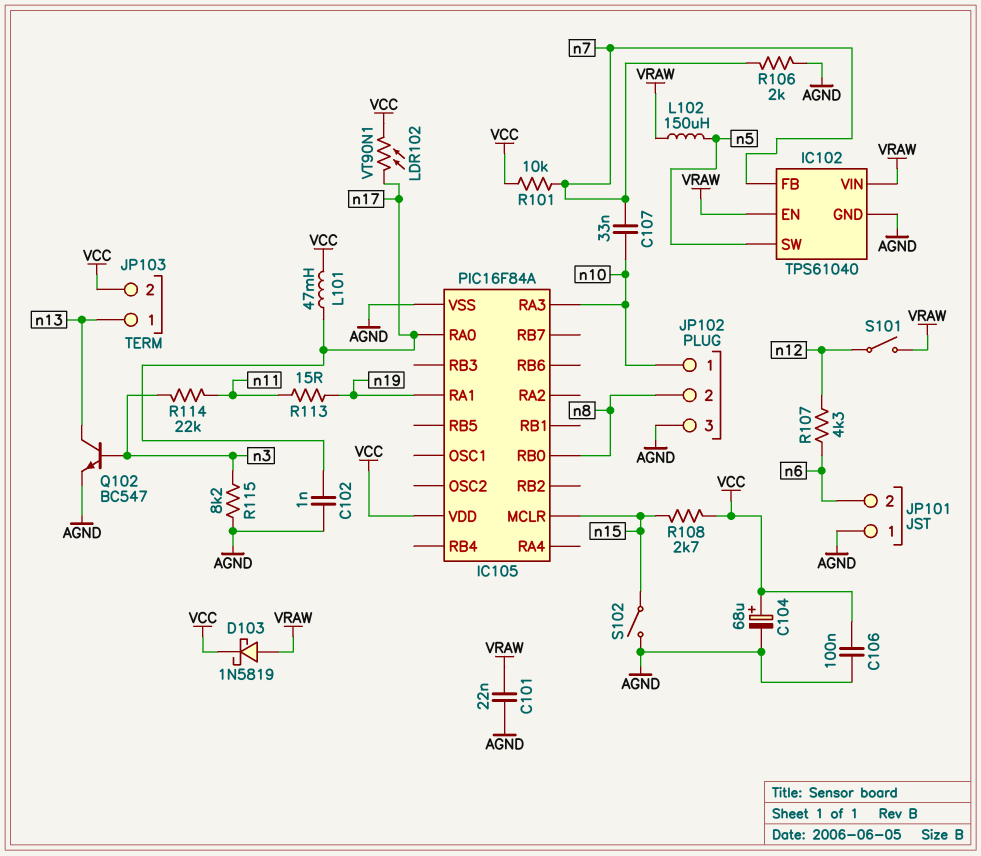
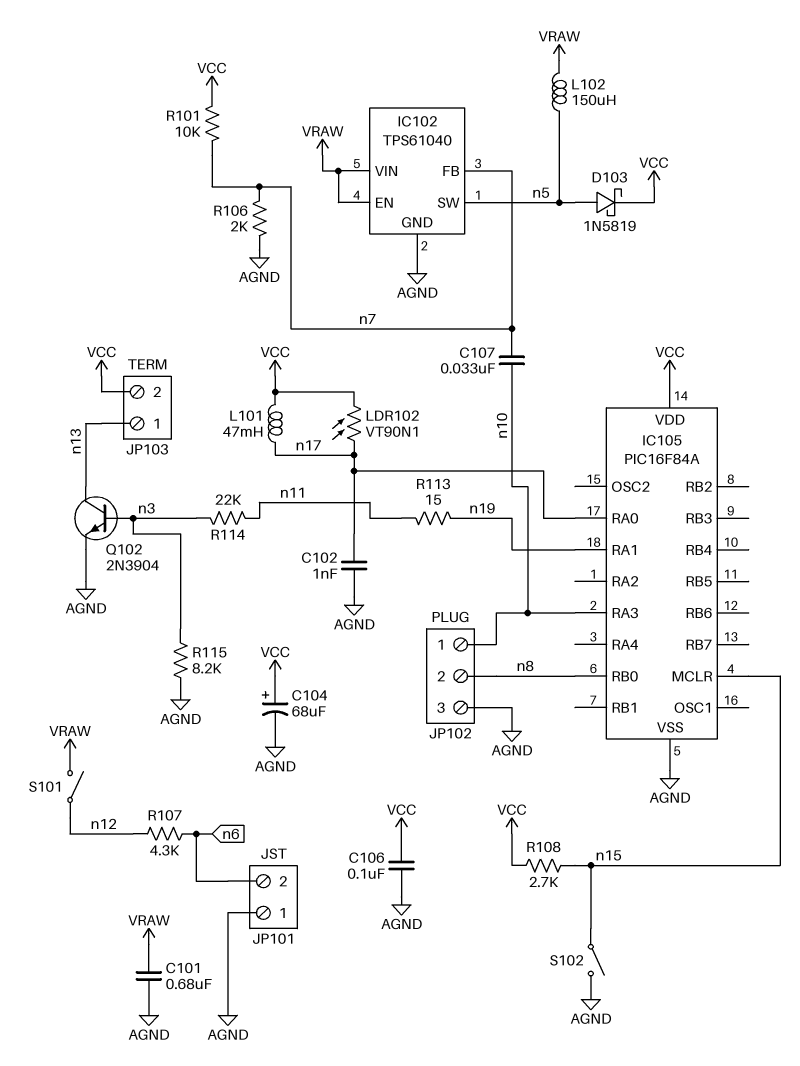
C101: 22nF (AGND, VRAW) -> 680nF (AGND, VRAW)
D103: schottky 1N5819 (A VRAW, K VCC) -> schottky 1N5819 (A n5, K VCC)
Q102: NPN BC547 (B n3, C n13, E AGND) -> NPN 2N3904 (B n3, C n13, E AGND)

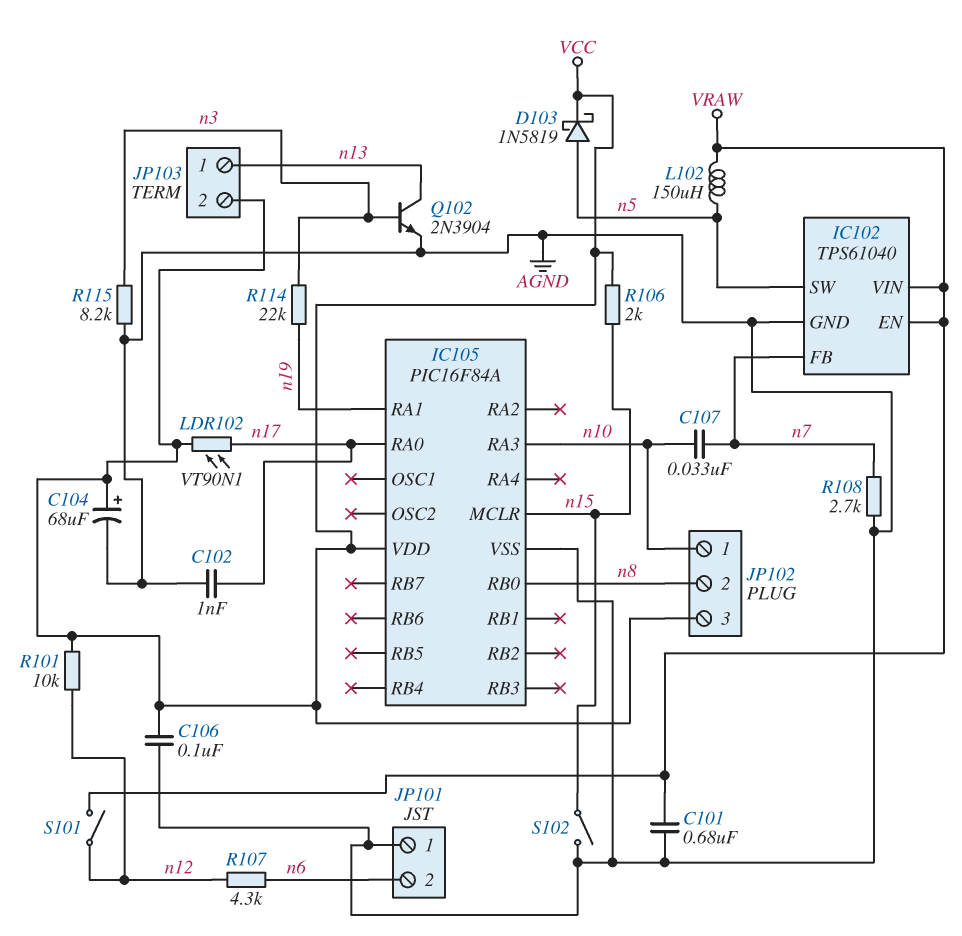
JP102 pin 3: AGND -> VCC
L101: 47mH (VCC, n17) -> none
R101: 10k (VCC, n7) -> 10k (VCC, n12)
R106: 2k (AGND, n7) -> 2k (VCC, n15)
R108: 2.7k (VCC, n15) -> 2.7k (AGND, n7)
R113: 15 (n11, n19) -> none
R114: 22k (n3, n11) -> 22k (n3, n19)

